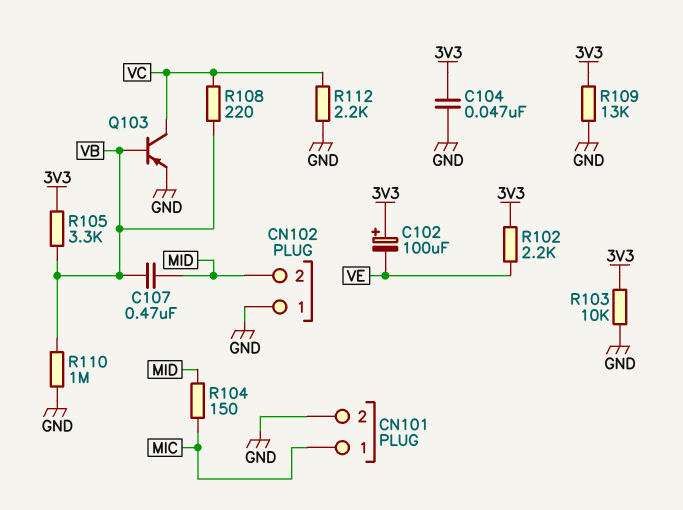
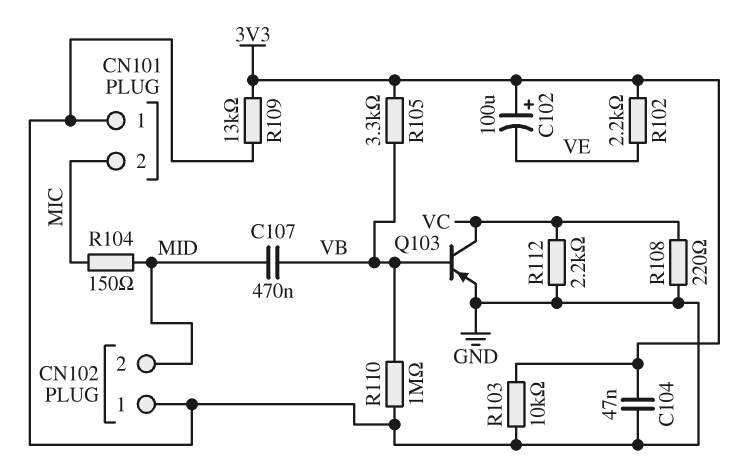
CN101 pin 1: MIC -> GND
CN101 pin 2: GND -> MIC
R108: 220 (VB, VC) -> 220 (GND, VC)

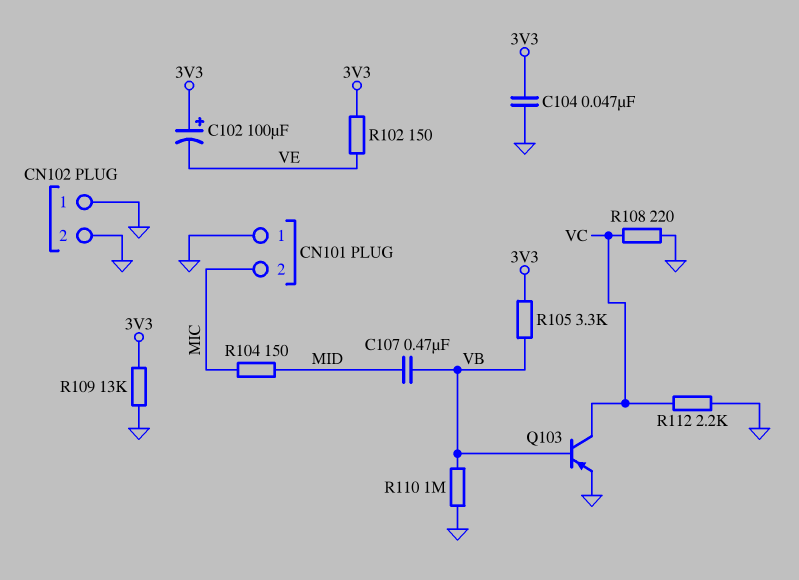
CN102 pin 2: MID -> GND
R102: 2.2k (3V3, VE) -> 150 (3V3, VE)
R103: 10k (3V3, GND) -> none

